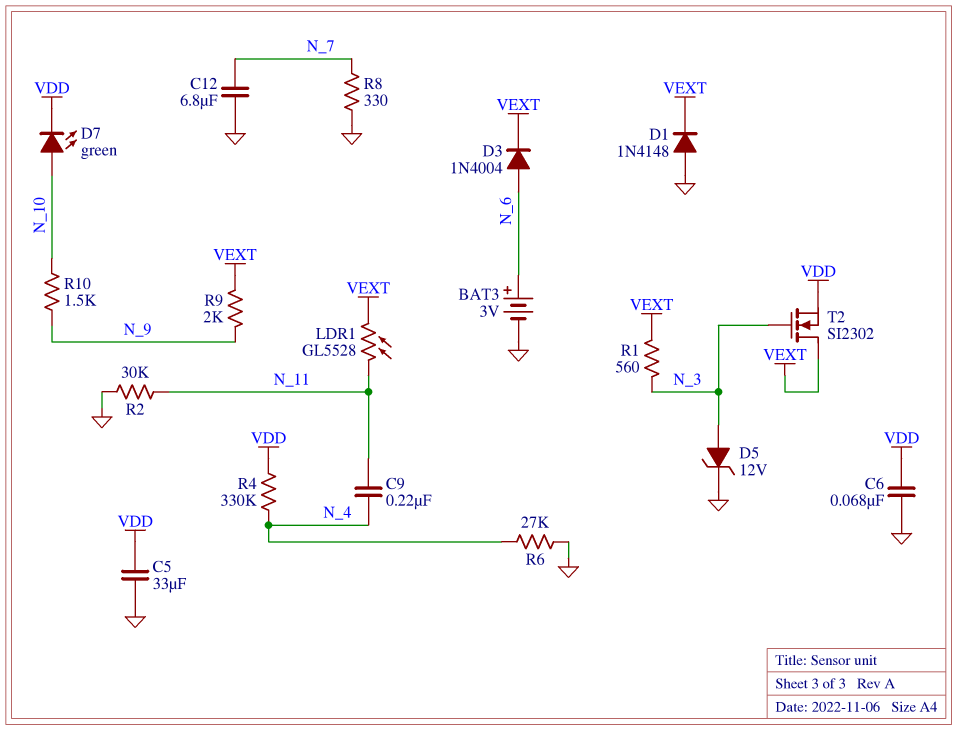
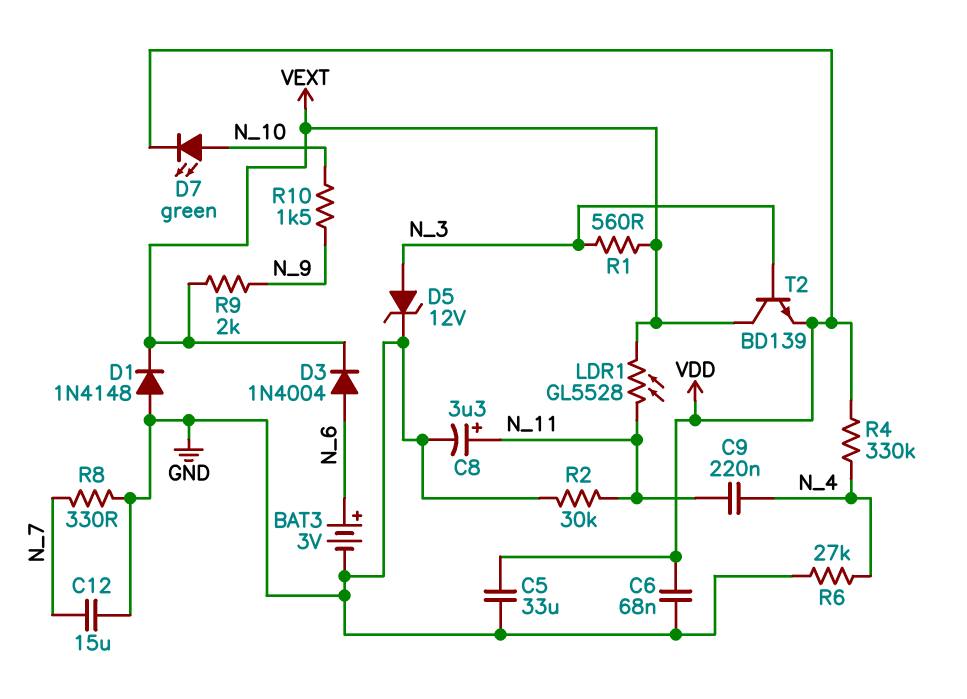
C8: none -> 3.3uF (plus N_11, minus GND)
C12: 6.8uF (GND, N_7) -> 15uF (GND, N_7)
T2: NMOS SI2302 (G N_3, D VEXT, S VDD) -> NPN BD139 (B N_3, C VEXT, E VDD)

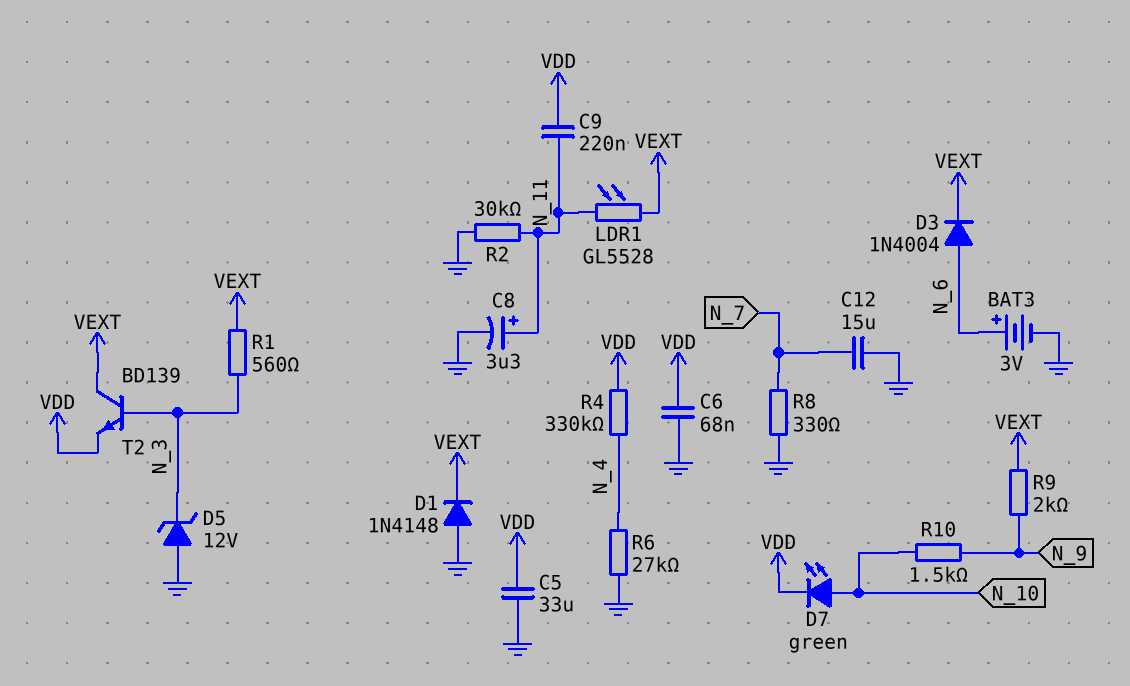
C9: 220nF (N_4, N_11) -> 220nF (N_11, VDD)
D5: zener 12V (A N_3, K GND) -> zener 12V (A GND, K N_3)

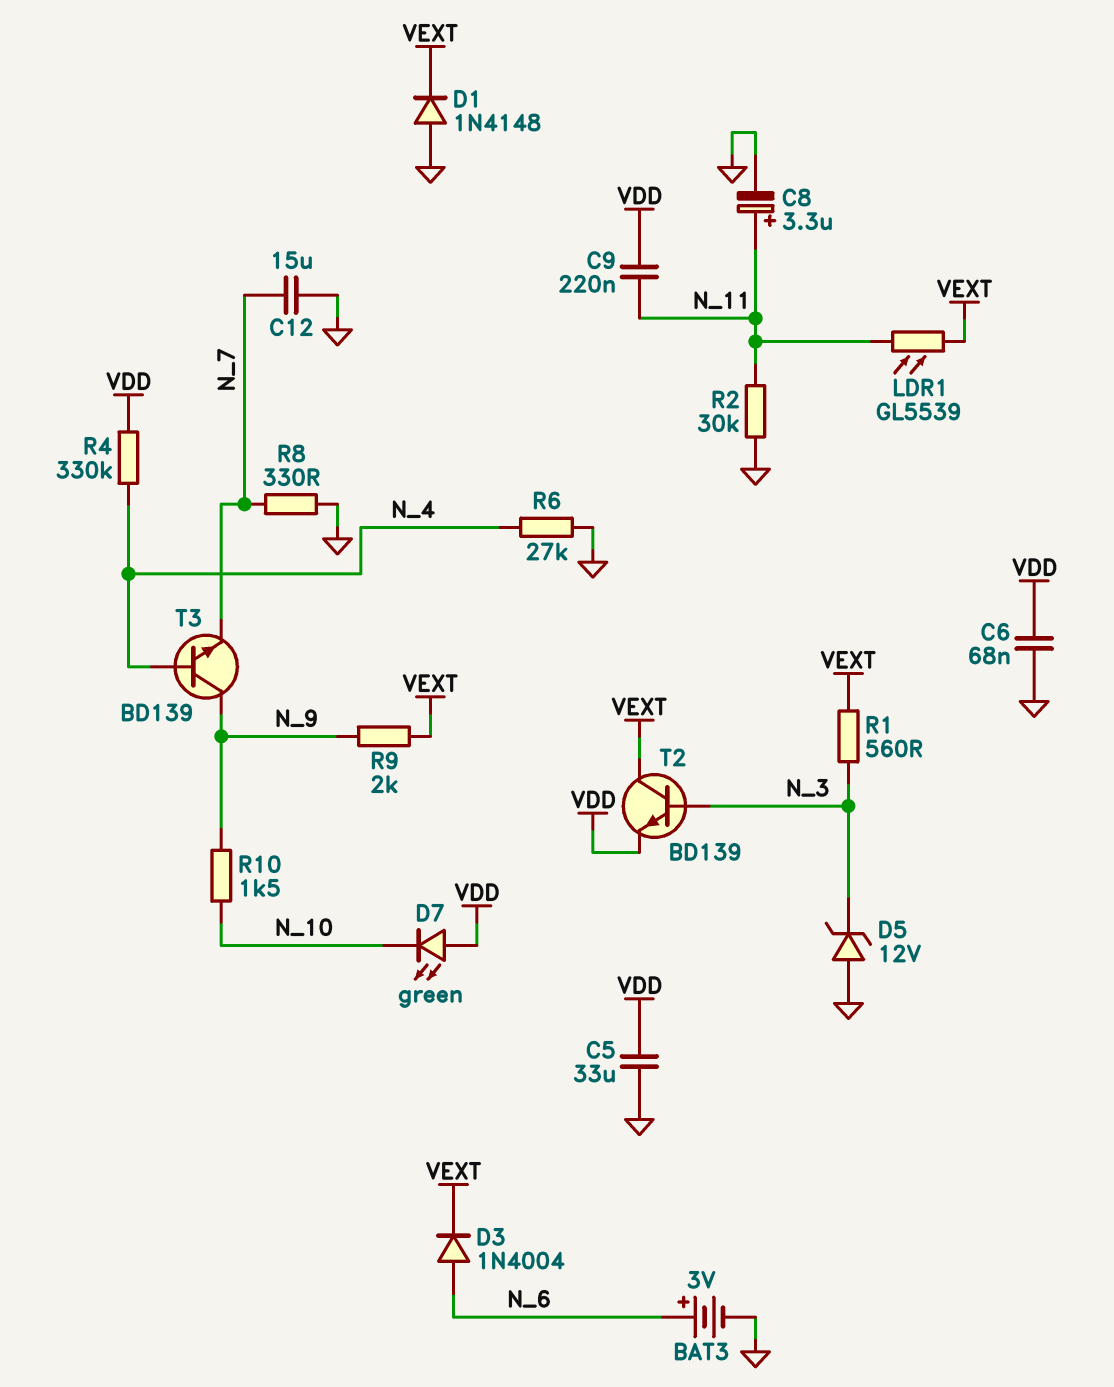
D7: LED green (A N_10, K VDD) -> LED green (A VDD, K N_10)
LDR1: GL5528 (N_11, VEXT) -> GL5539 (N_11, VEXT)
T3: none -> NPN BD139 (B N_4, C N_9, E N_7)

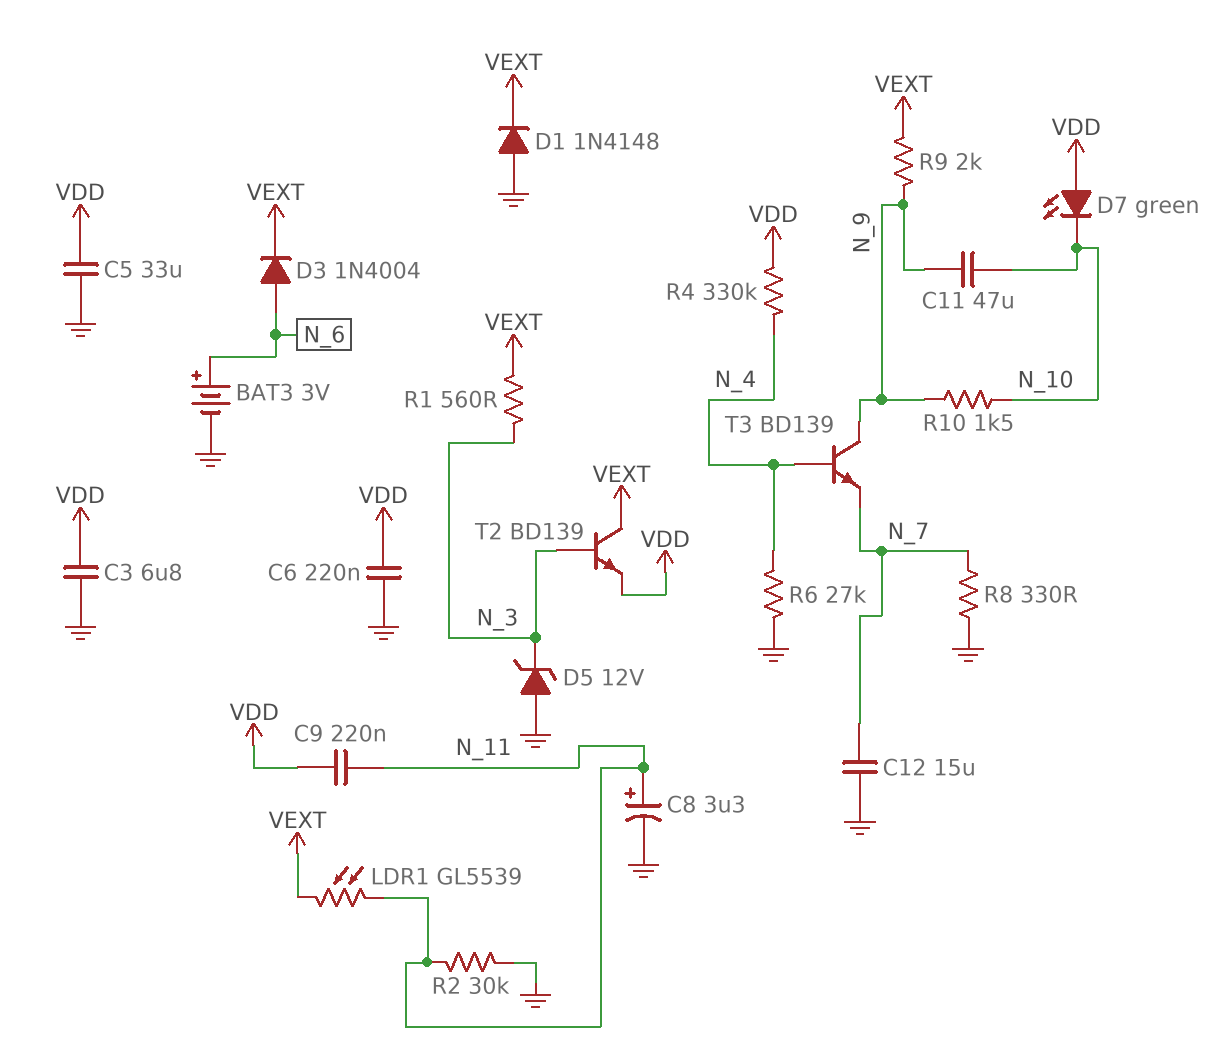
C3: none -> 6.8uF (GND, VDD)
C6: 68nF (GND, VDD) -> 220nF (GND, VDD)
C11: none -> 47uF (N_9, N_10)

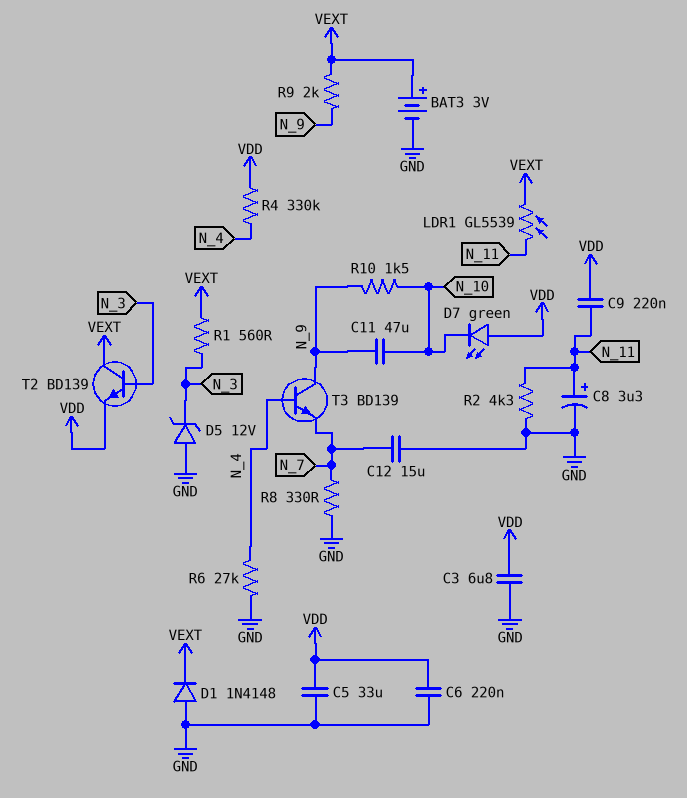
BAT3: 3V (plus N_6, minus GND) -> 3V (plus VEXT, minus GND)
D3: diode 1N4004 (A N_6, K VEXT) -> none
R2: 30k (GND, N_11) -> 4.3k (GND, N_11)

